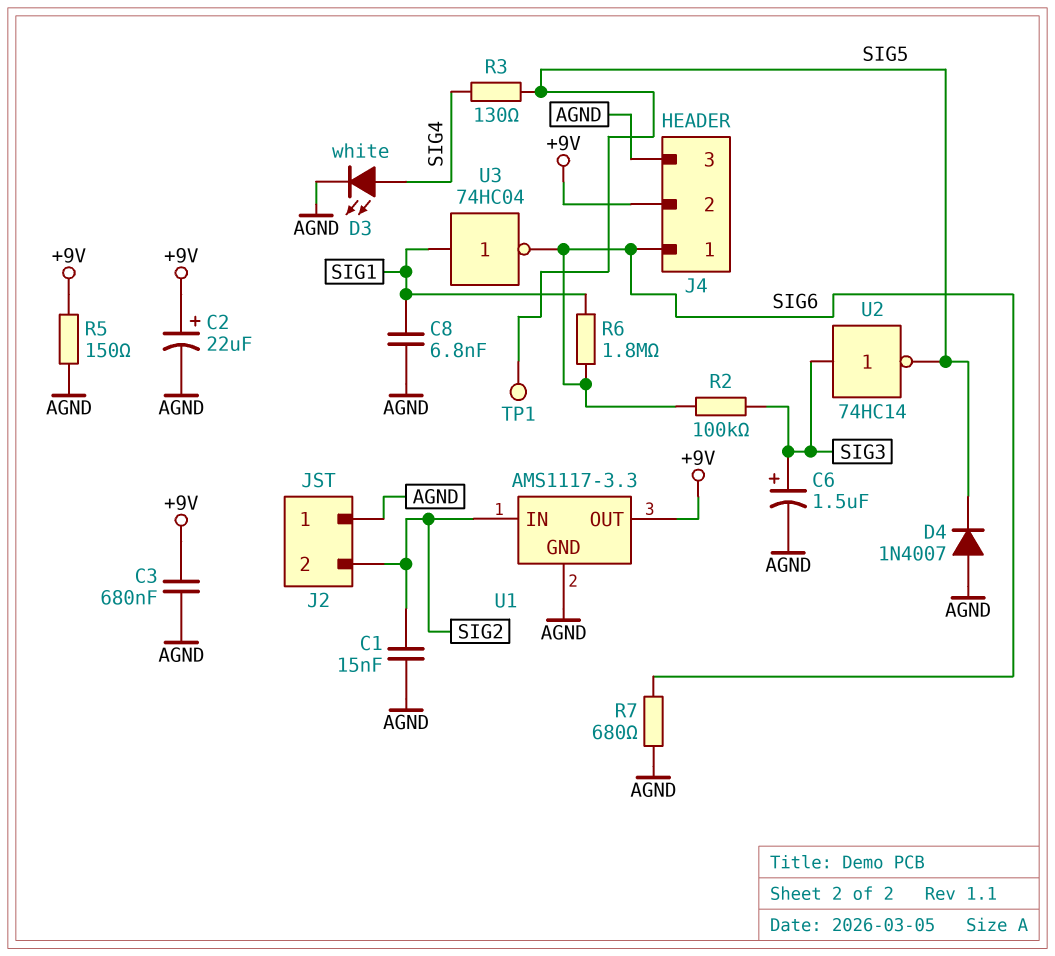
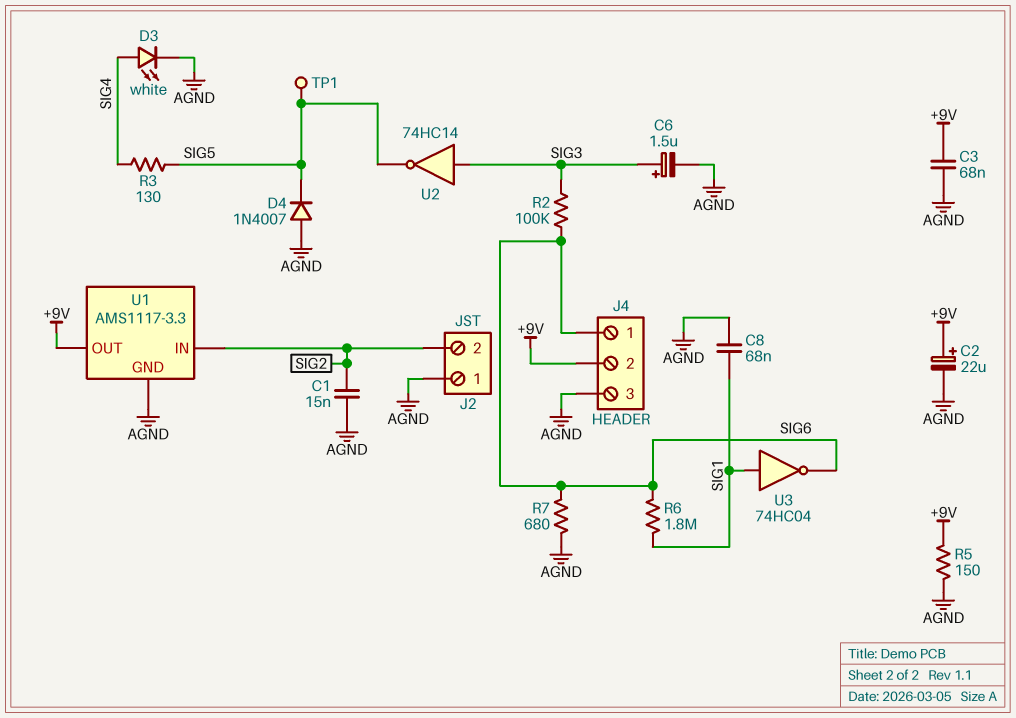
C3: 680nF (+9V, AGND) -> 68nF (+9V, AGND)
C8: 6.8nF (AGND, SIG1) -> 68nF (AGND, SIG1)

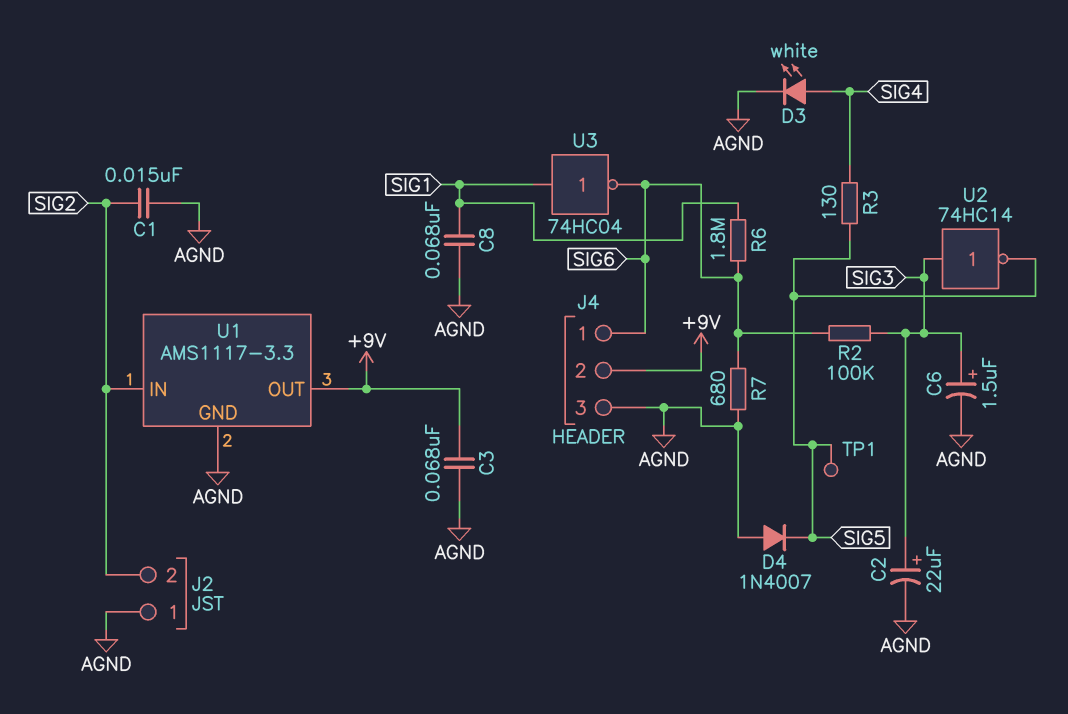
C2: 22uF (plus +9V, minus AGND) -> 22uF (plus SIG3, minus AGND)
R5: 150 (+9V, AGND) -> none

